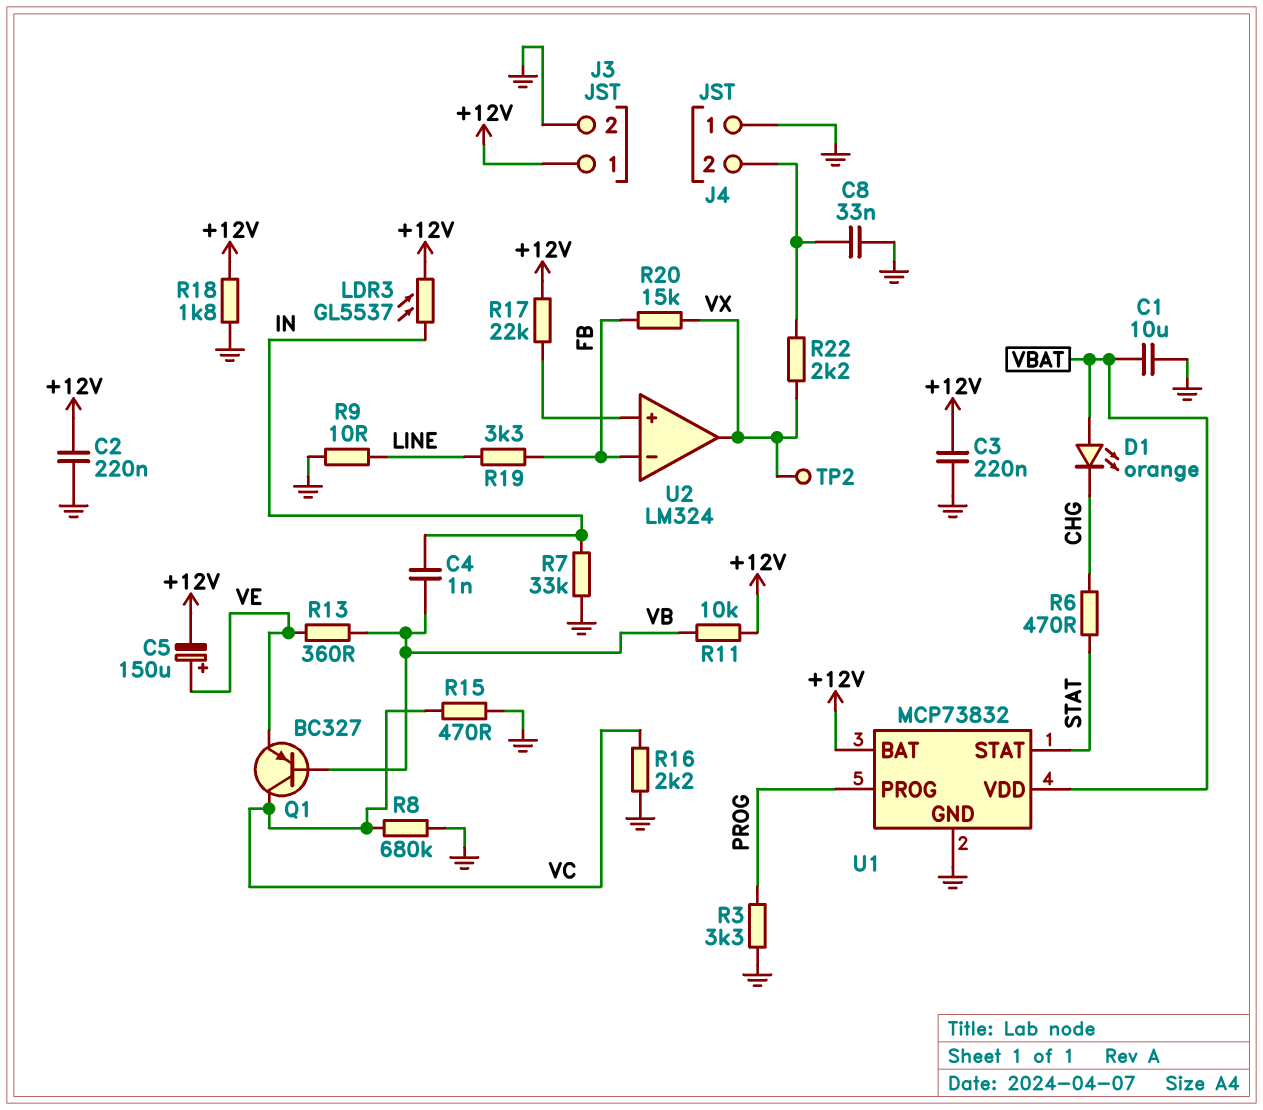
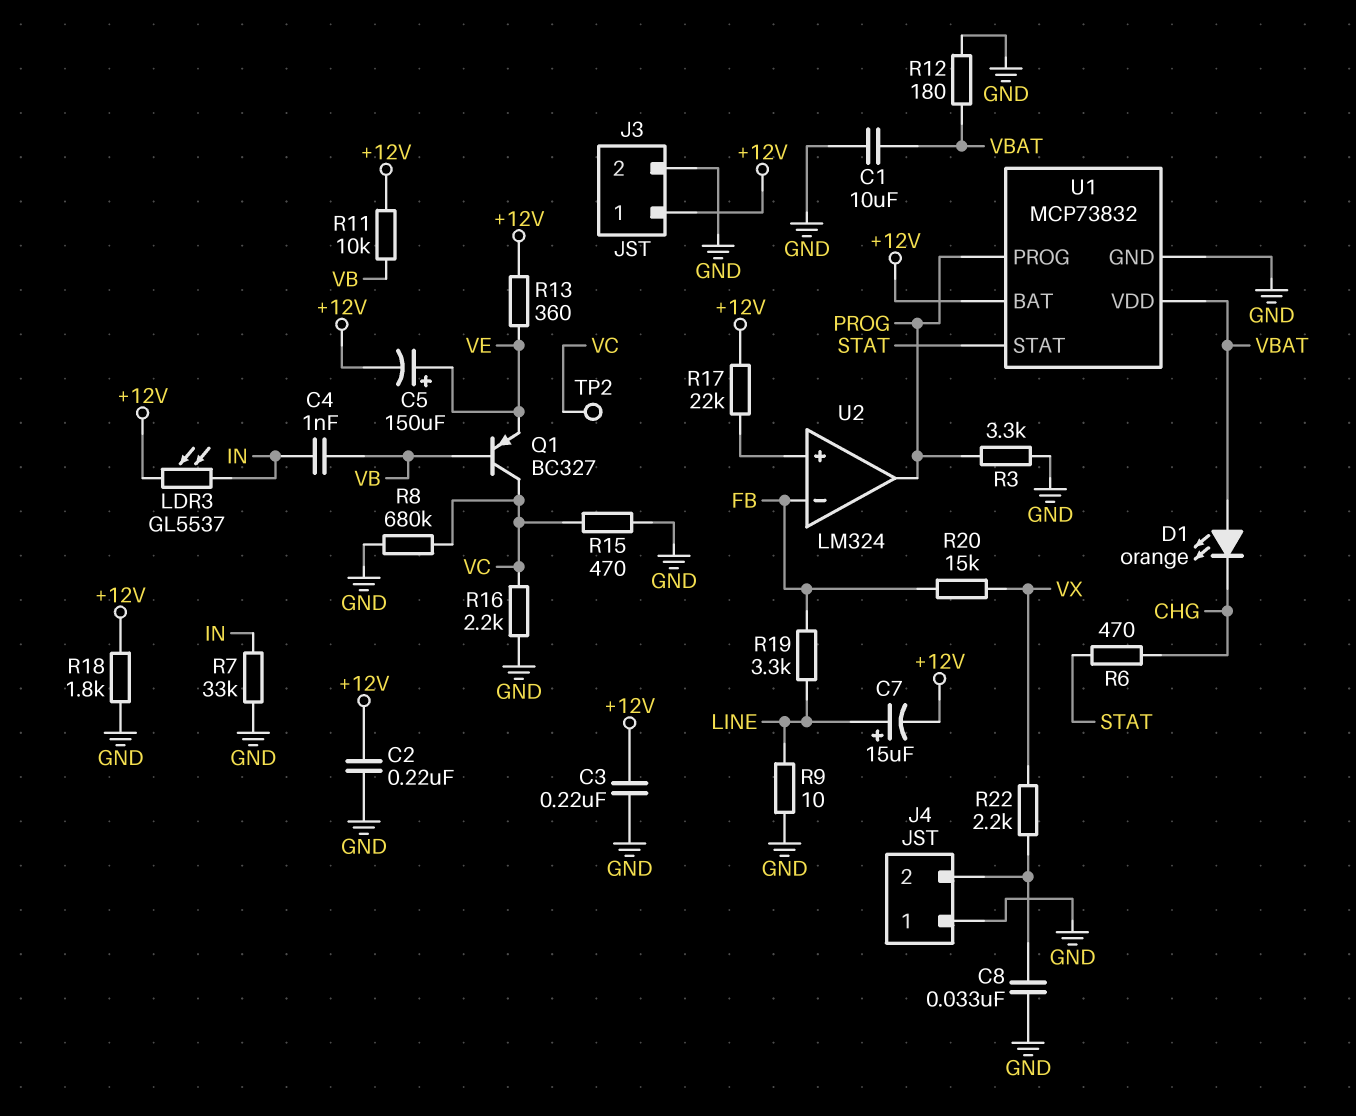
C7: none -> 15uF (plus LINE, minus +12V)
R12: none -> 180 (GND, VBAT)
R13: 360 (VB, VE) -> 360 (+12V, VE)
TP2: test point (VX) -> test point (VC)
U2 pin out: VX -> PROG

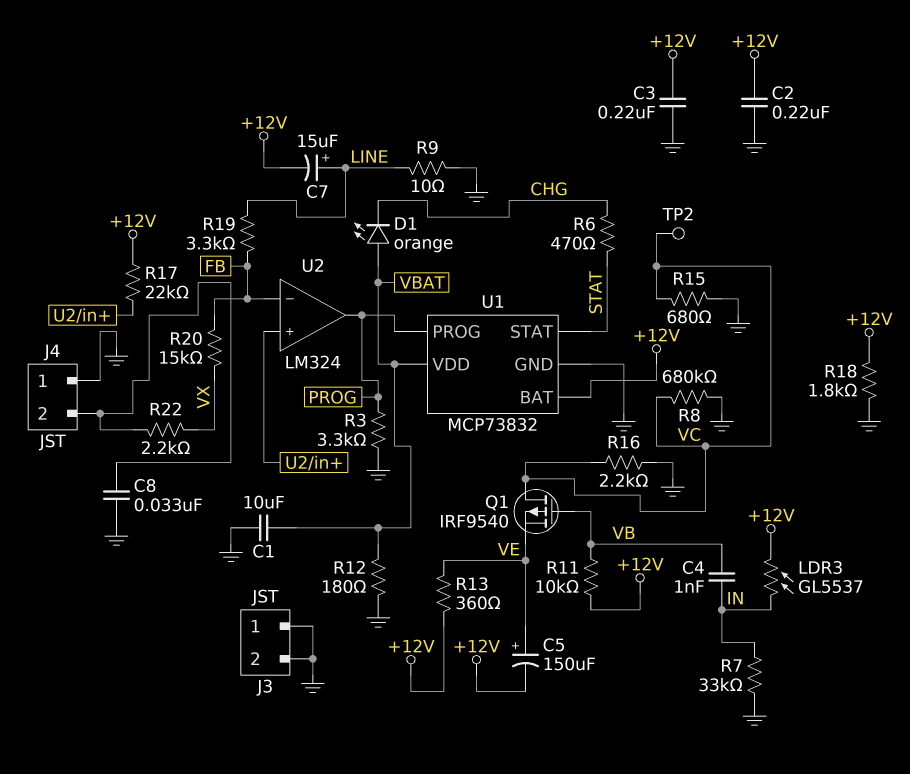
J3 pin 1: +12V -> GND
Q1: PNP BC327 (B VB, C VC, E VE) -> PMOS IRF9540 (G VB, D VC, S VE)
R15: 470 (GND, VC) -> 680 (GND, VC)

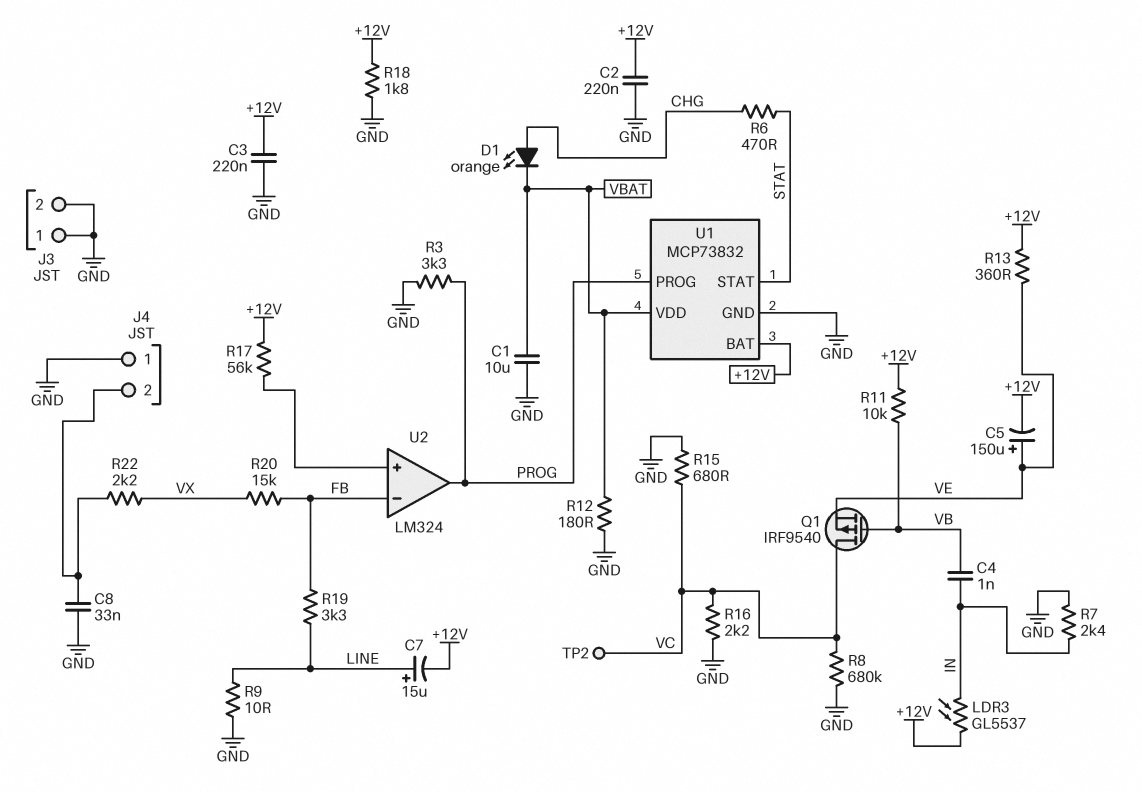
D1: LED orange (A VBAT, K CHG) -> LED orange (A CHG, K VBAT)
R7: 33k (GND, IN) -> 2.4k (GND, IN)
R17: 22k (+12V, U2/in+) -> 56k (+12V, U2/in+)

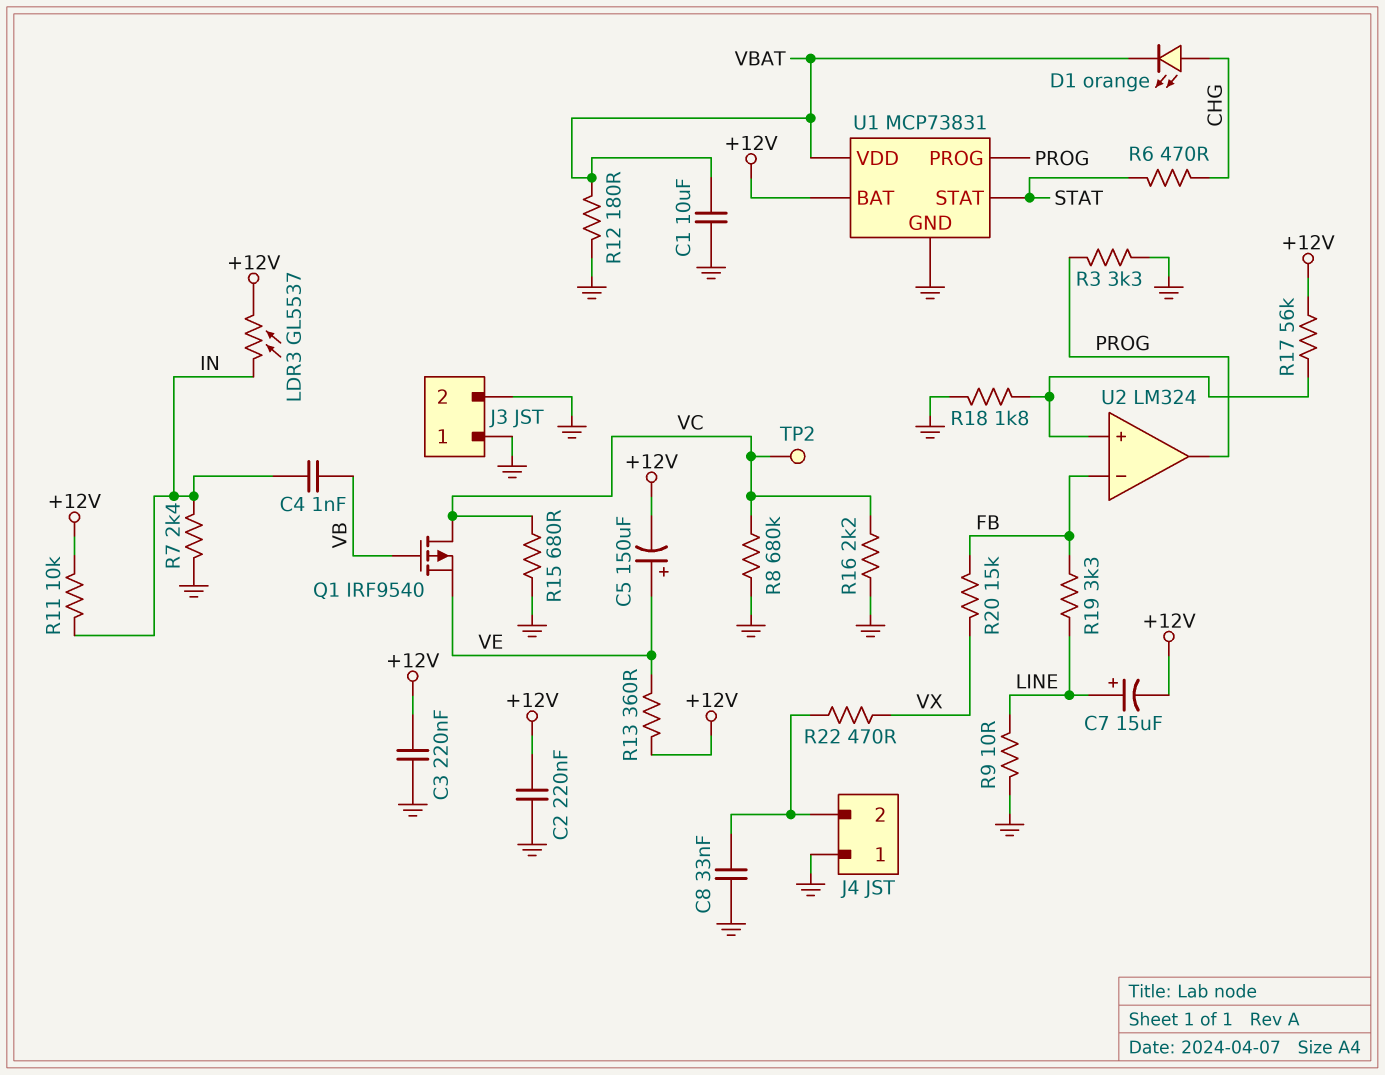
R11: 10k (+12V, VB) -> 10k (+12V, IN)
R18: 1.8k (+12V, GND) -> 1.8k (GND, U2/in+)
R22: 2.2k (J4/2, VX) -> 470 (J4/2, VX)
U1: MCP73832 -> MCP73831

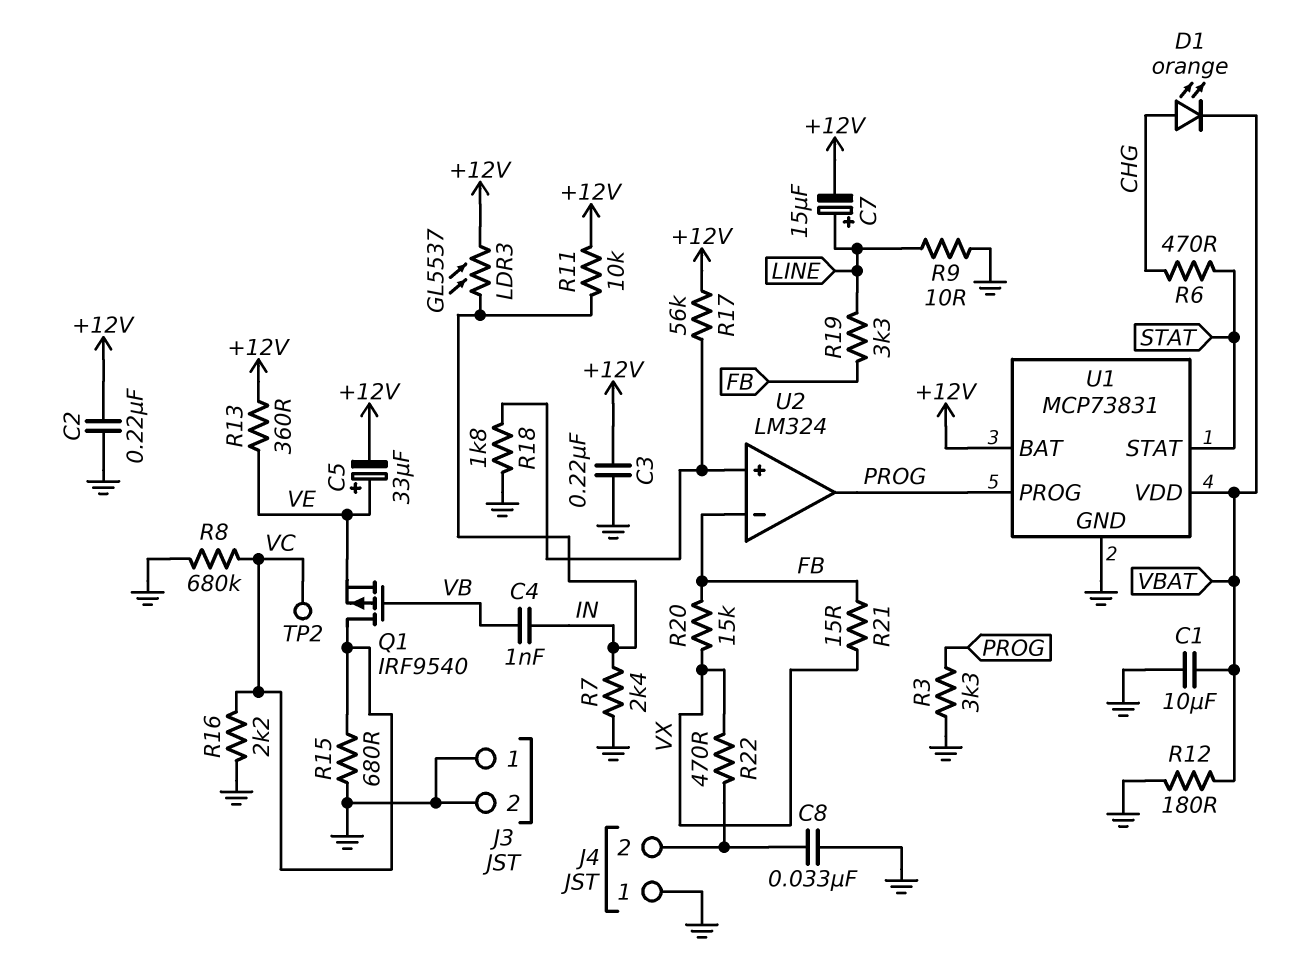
C5: 150uF (plus VE, minus +12V) -> 33uF (plus VE, minus +12V)
R21: none -> 15 (FB, VX)

